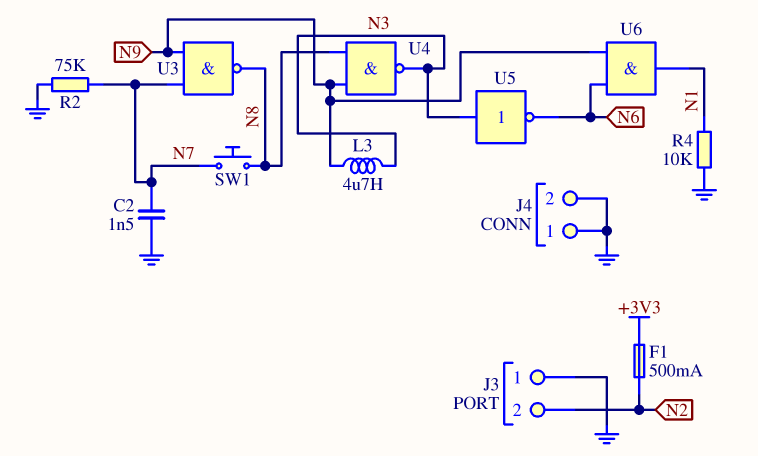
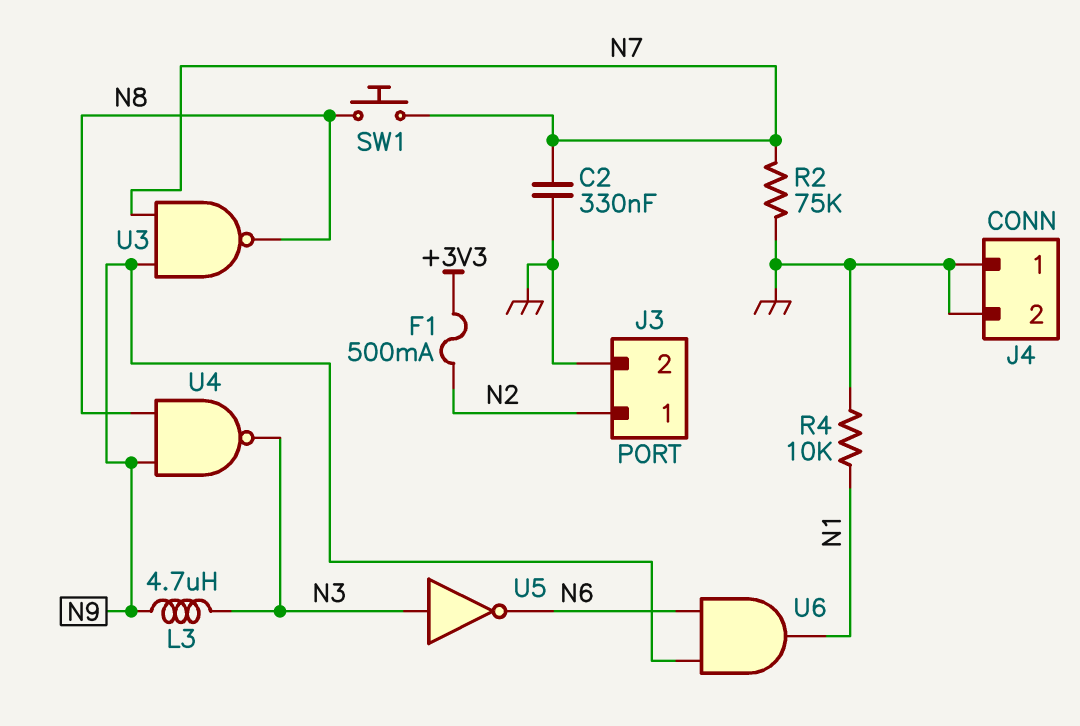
C2: 1.5nF (GND, N7) -> 330nF (GND, N7)
J3 pin 1: GND -> N2
J3 pin 2: N2 -> GND

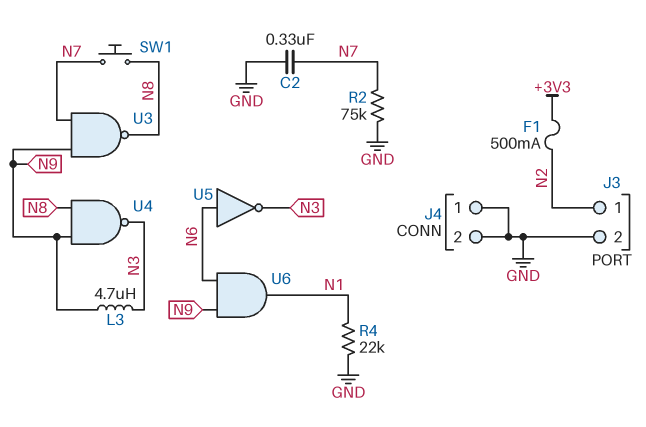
R4: 10k (GND, N1) -> 22k (GND, N1)
U5: NOT (in N3, out N6) -> NOT (in N6, out N3)

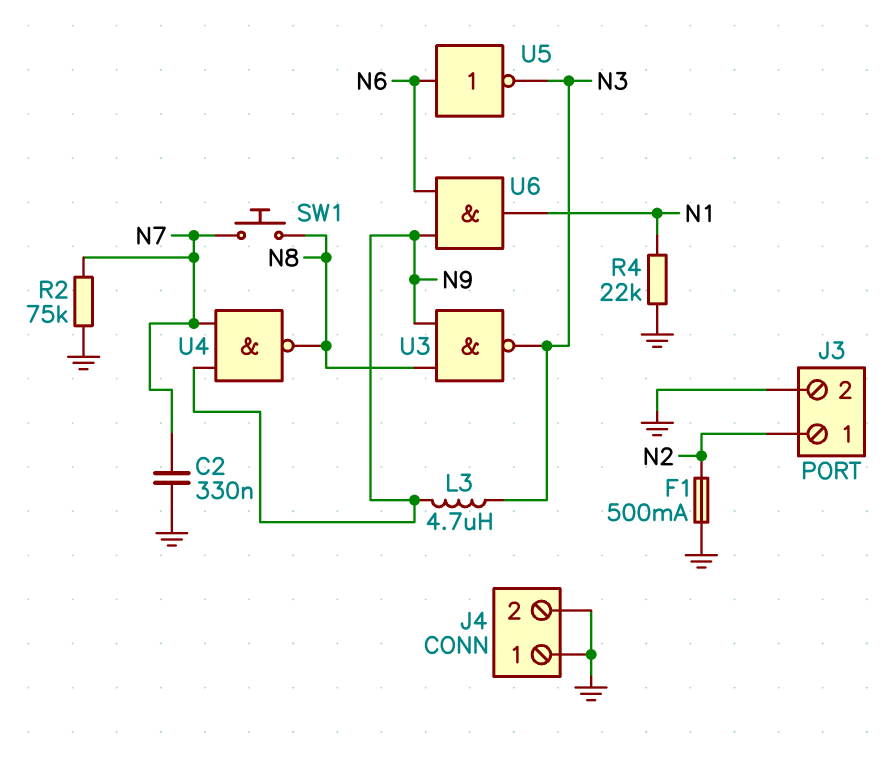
F1: 500mA (+3V3, N2) -> 500mA (GND, N2)
U3: NAND (in N7, in N9, out N8) -> NAND (in N8, in N9, out N3)
U4: NAND (in N8, in N9, out N3) -> NAND (in N7, in N9, out N8)

